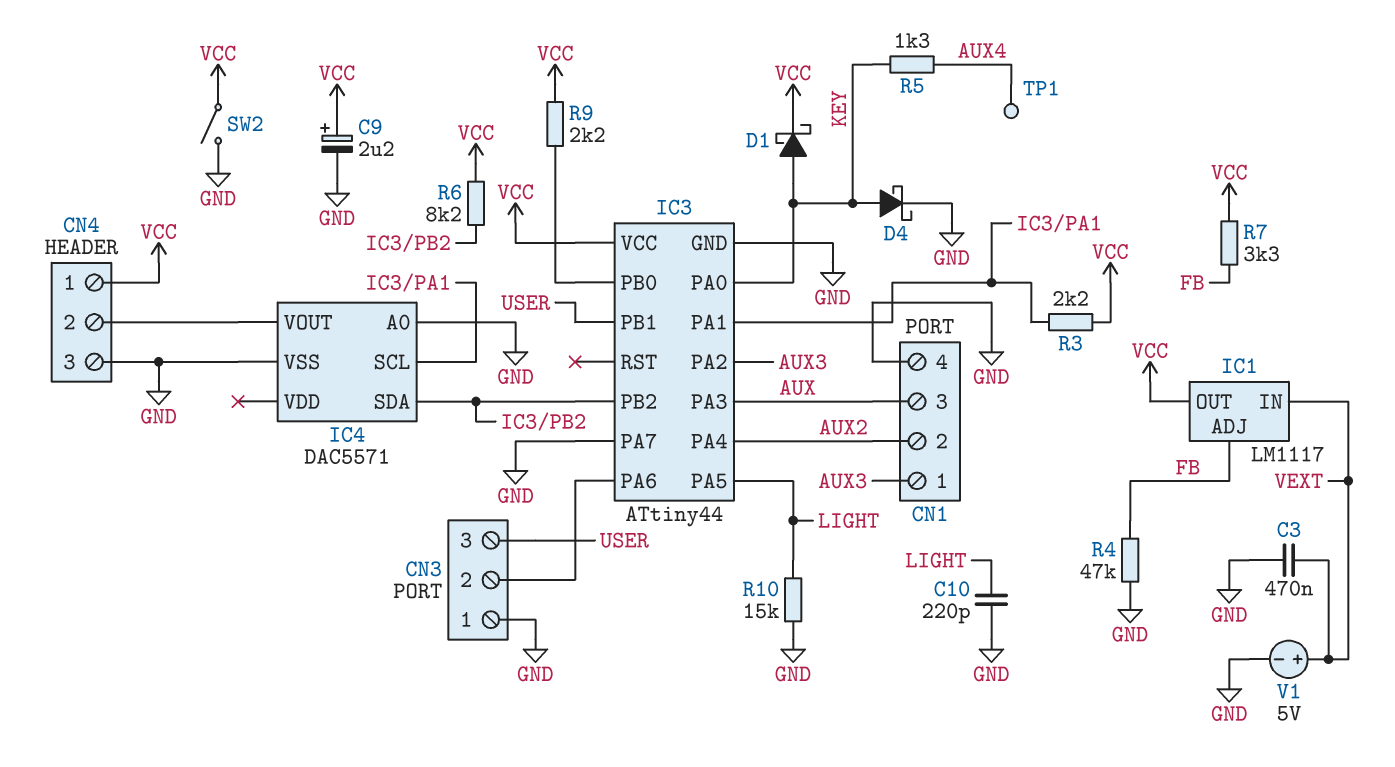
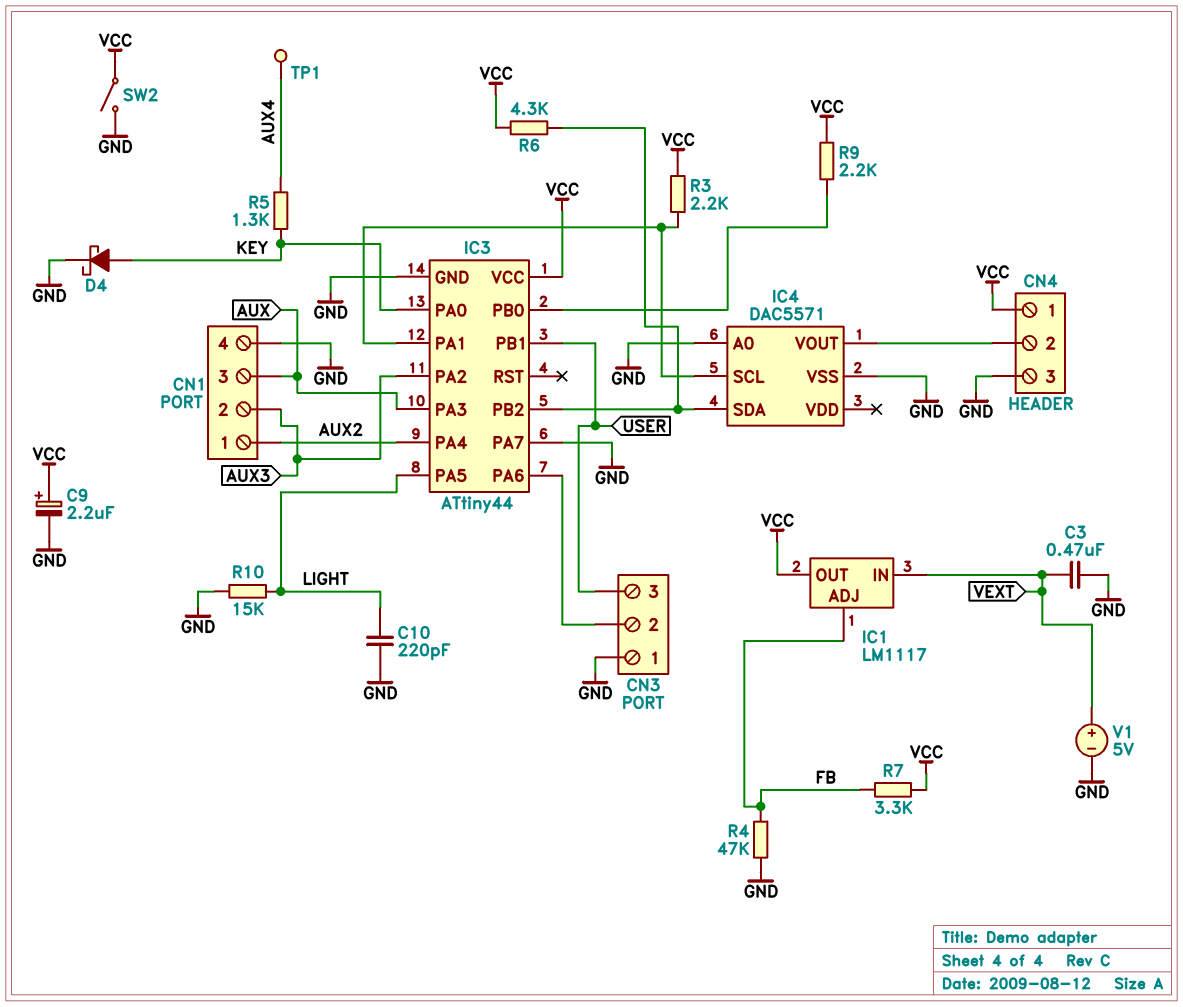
CN1 pin 1: AUX3 -> AUX2
CN1 pin 2: AUX2 -> AUX3
D1: schottky (A KEY, K VCC) -> none
R6: 8.2k (IC3/PB2, VCC) -> 4.3k (IC3/PB2, VCC)

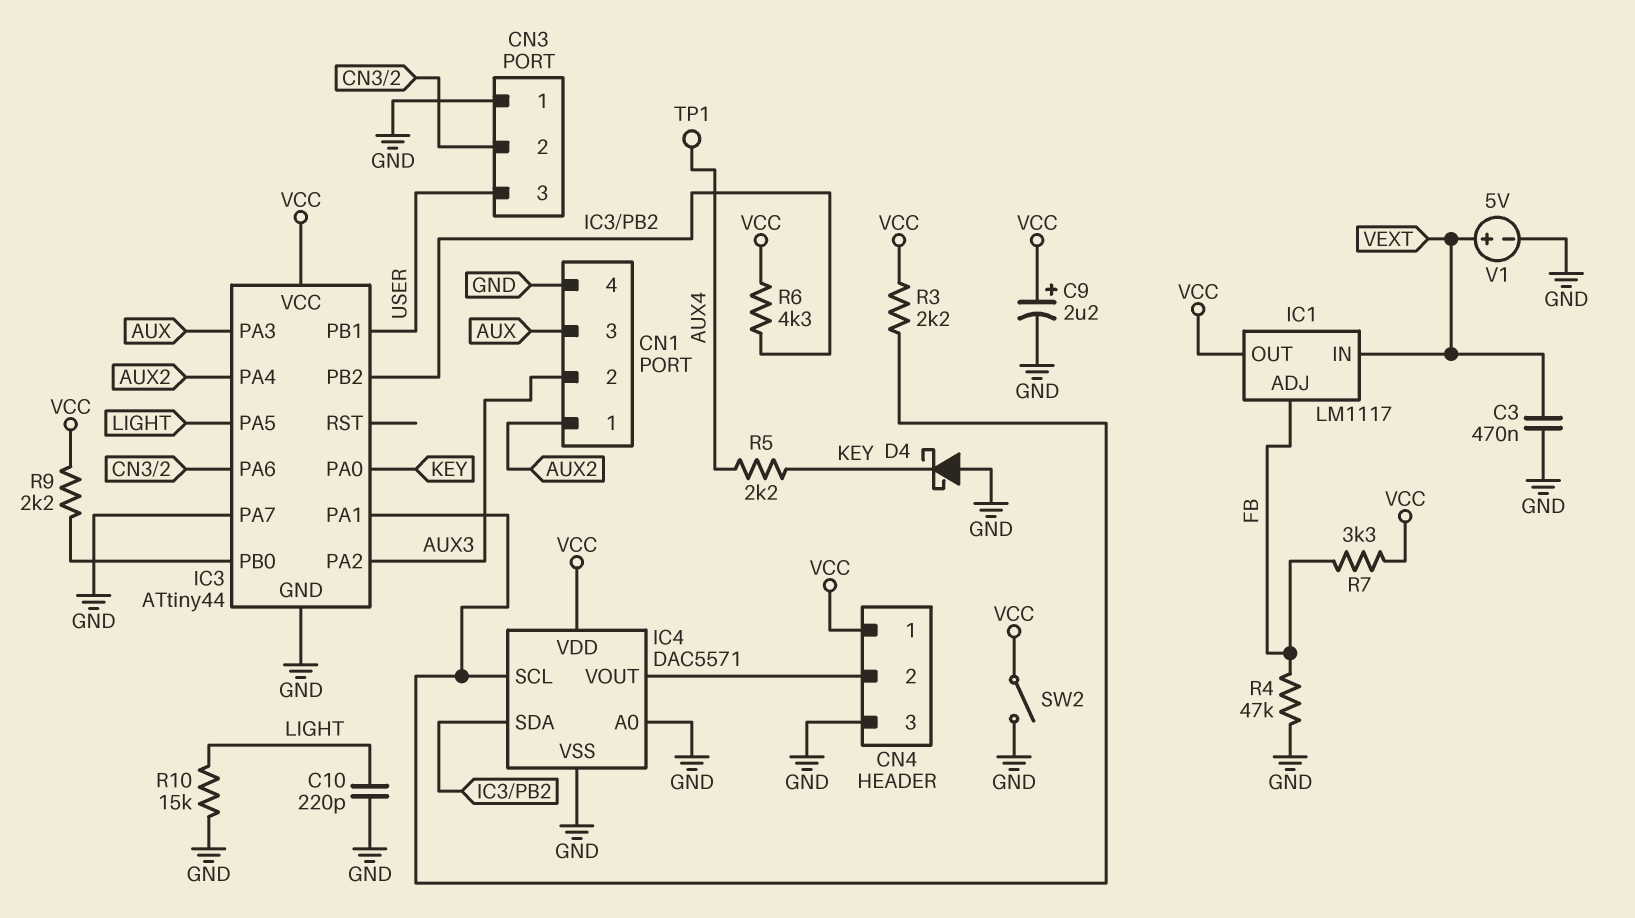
D4: schottky (A KEY, K GND) -> schottky (A GND, K KEY)
IC4 pin VDD: none -> VCC
R5: 1.3k (AUX4, KEY) -> 2.2k (AUX4, KEY)

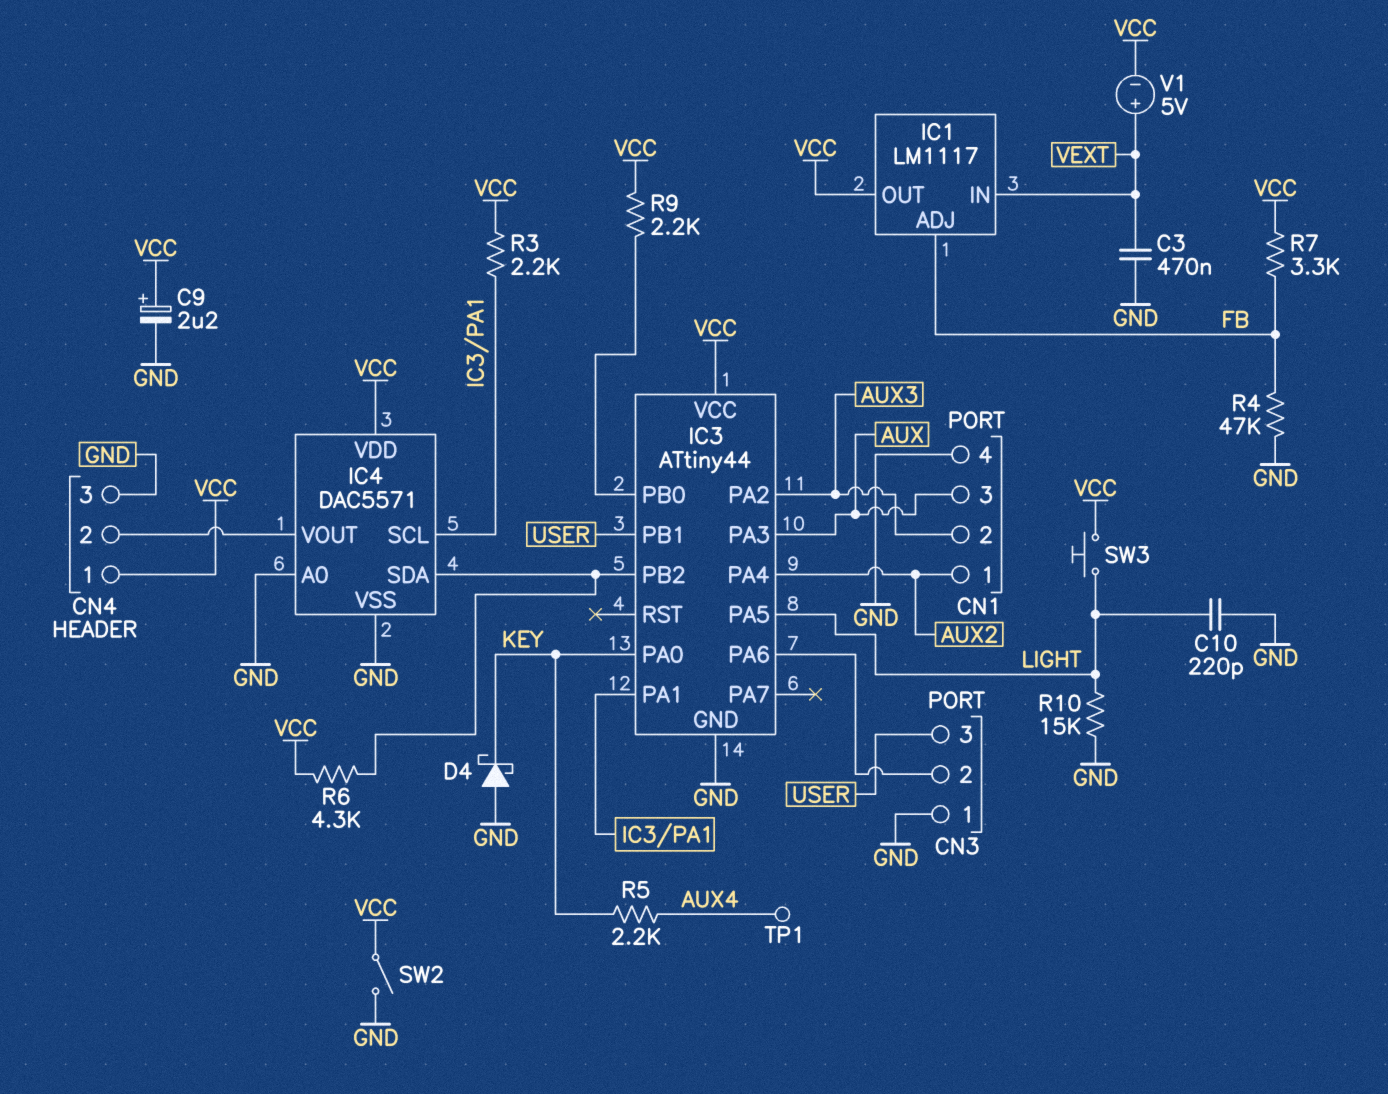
IC3 pin PA7: GND -> none
SW3: none -> button (LIGHT, VCC)
V1: 5V (plus VEXT, minus GND) -> 5V (plus VEXT, minus VCC)

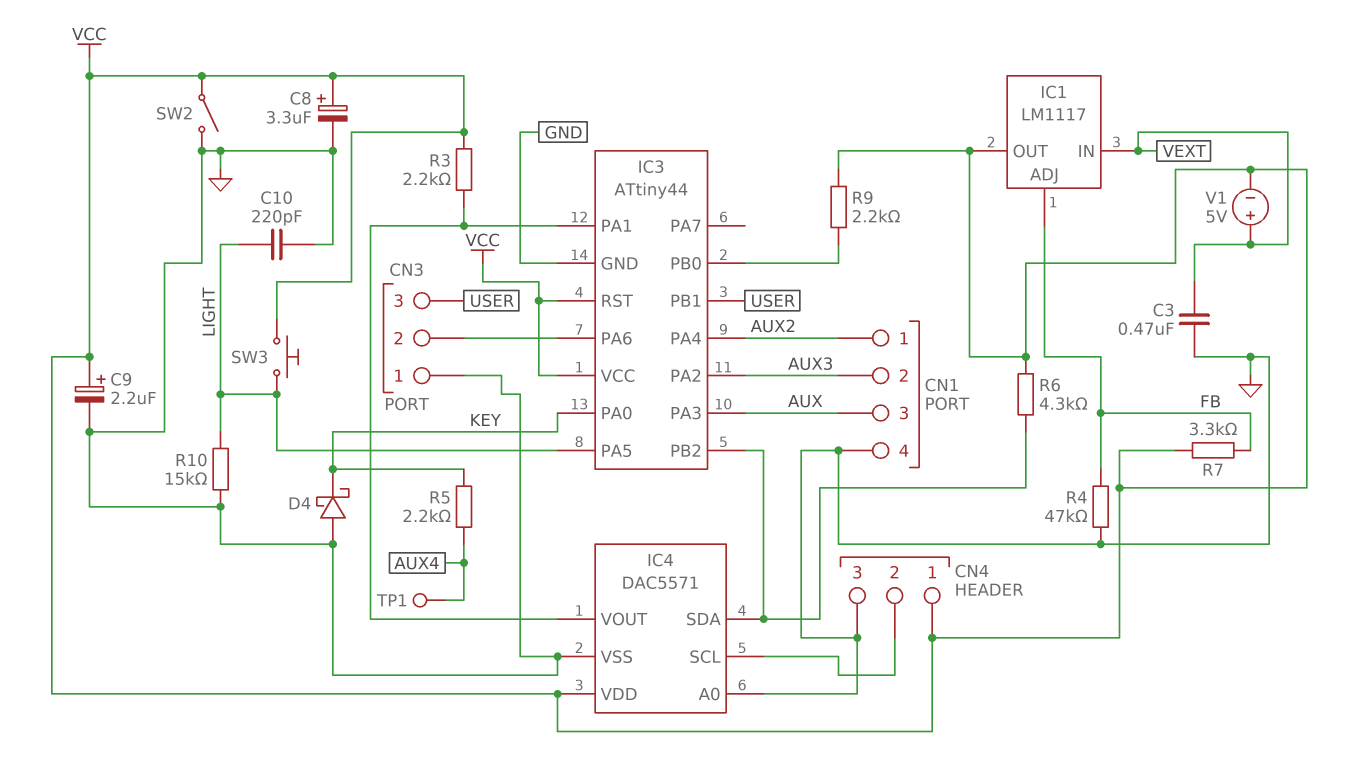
C8: none -> 3.3uF (plus VCC, minus GND)
IC3 pin RST: none -> VCC
IC4 pin SCL: IC3/PA1 -> CN4/2
IC4 pin VOUT: CN4/2 -> IC3/PA1

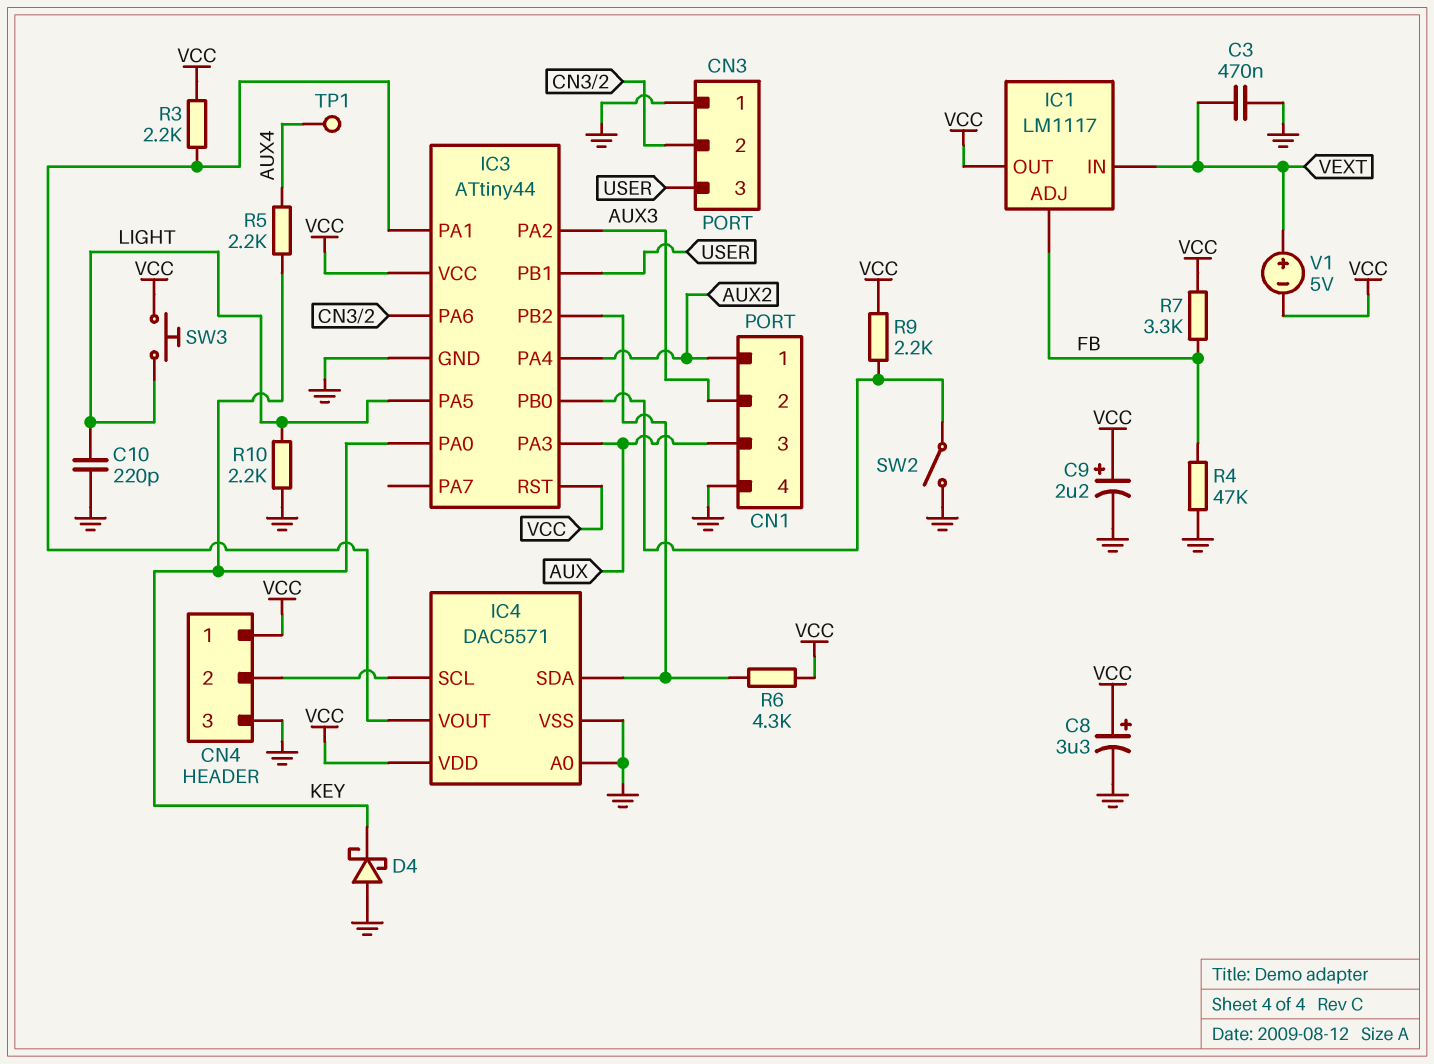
R10: 15k (GND, LIGHT) -> 2.2k (GND, LIGHT)
SW2: switch (GND, VCC) -> switch (GND, IC3/PB0)

